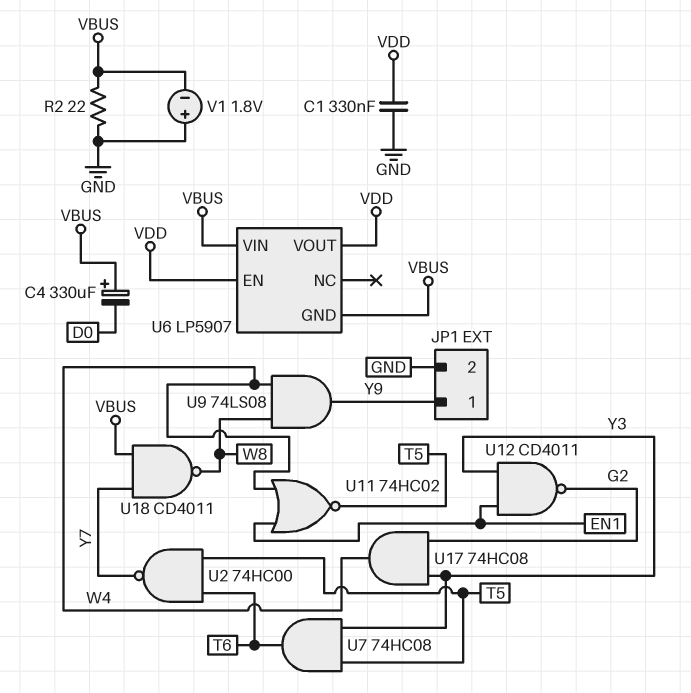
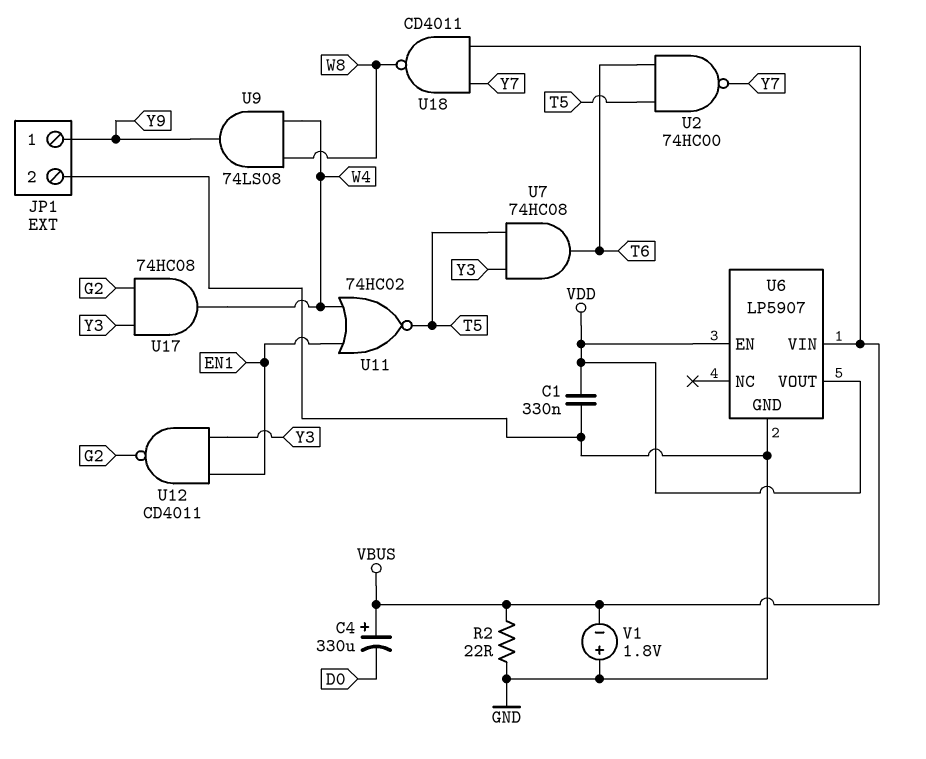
U6 pin GND: VBUS -> GND

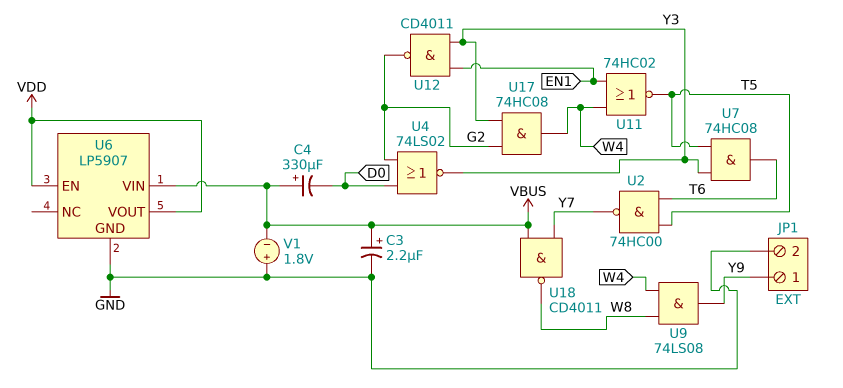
C1: 330nF (GND, VDD) -> none
C3: none -> 2.2uF (plus VBUS, minus GND)
R2: 22 (GND, VBUS) -> none
U4: none -> NOR 74LS02 (in D0, in G2, out Y3)

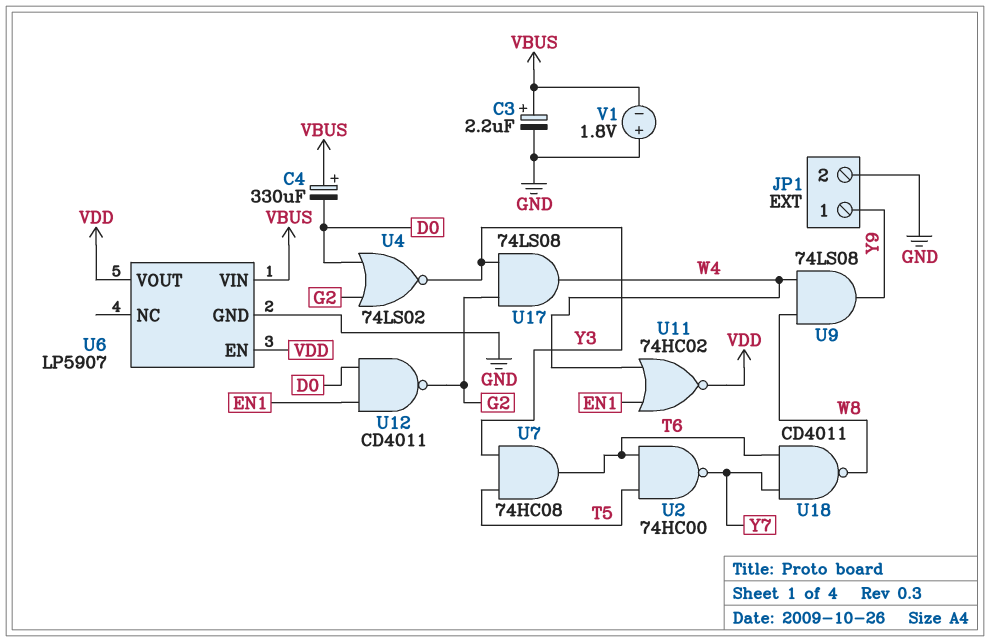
U11: NOR 74HC02 (in EN1, in W4, out T5) -> NOR 74HC02 (in EN1, in W4, out VDD)
U12: NAND CD4011 (in EN1, in Y3, out G2) -> NAND CD4011 (in D0, in EN1, out G2)
U17: AND 74HC08 (in G2, in Y3, out W4) -> AND 74LS08 (in G2, in Y3, out W4)
U18: NAND CD4011 (in VBUS, in Y7, out W8) -> NAND CD4011 (in T6, in Y7, out W8)

